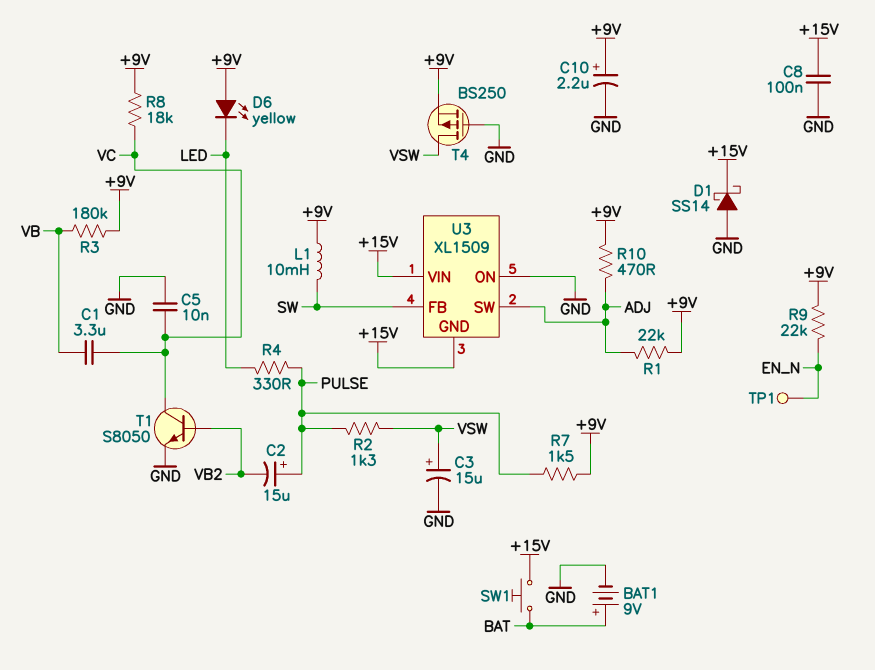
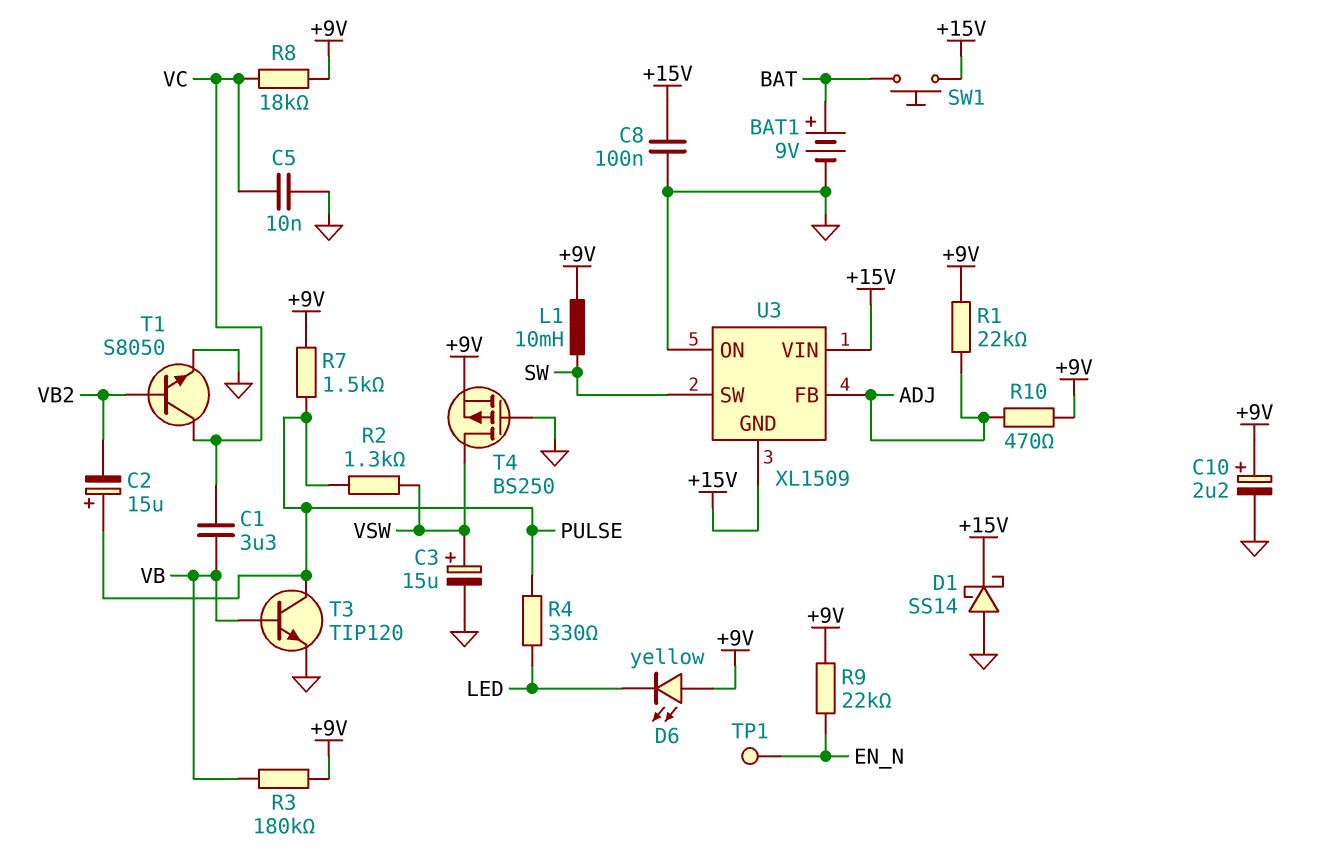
T3: none -> NPN TIP120 (B VB, C PULSE, E GND)
U3 pin FB: SW -> ADJ
U3 pin SW: ADJ -> SW

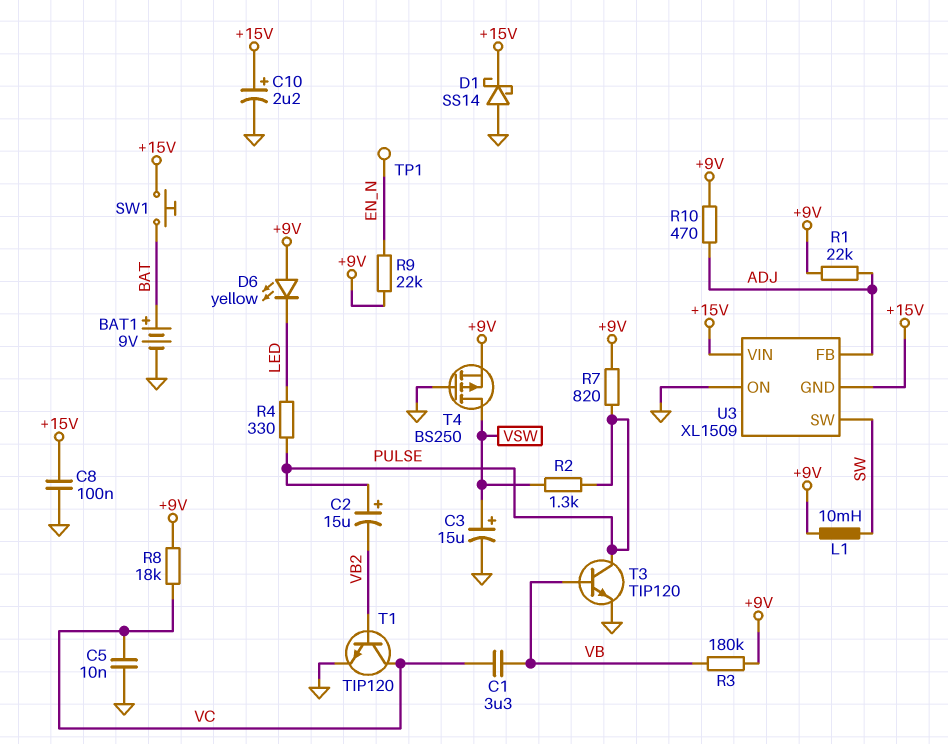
C10: 2.2uF (plus +9V, minus GND) -> 2.2uF (plus +15V, minus GND)
R7: 1.5k (+9V, PULSE) -> 820 (+9V, PULSE)
T1: NPN S8050 (B VB2, C VC, E GND) -> NPN TIP120 (B VB2, C VC, E GND)

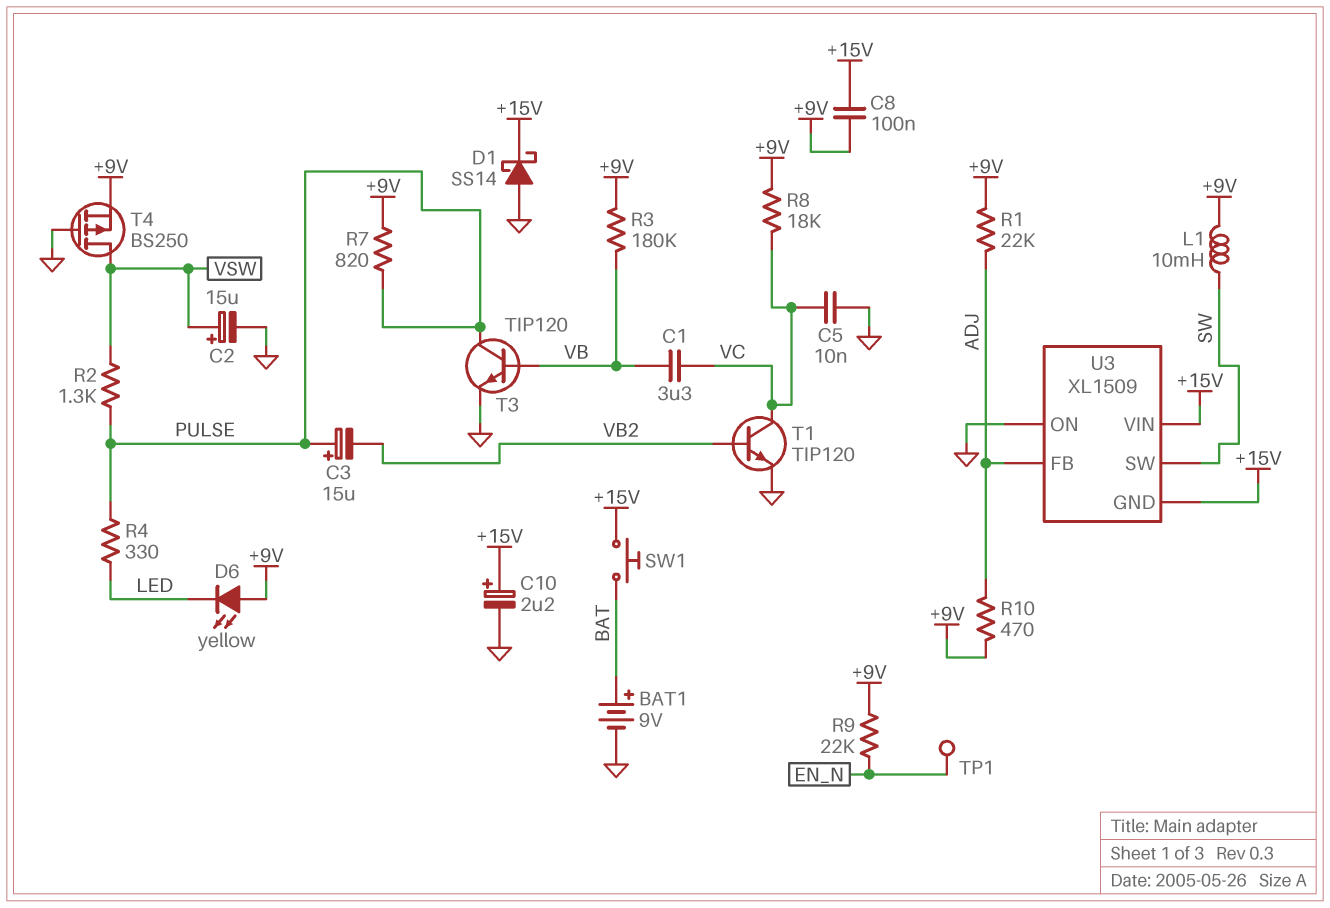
C2: 15uF (plus PULSE, minus VB2) -> 15uF (plus VSW, minus GND)
C3: 15uF (plus VSW, minus GND) -> 15uF (plus PULSE, minus VB2)
C8: 100nF (+15V, GND) -> 100nF (+9V, +15V)

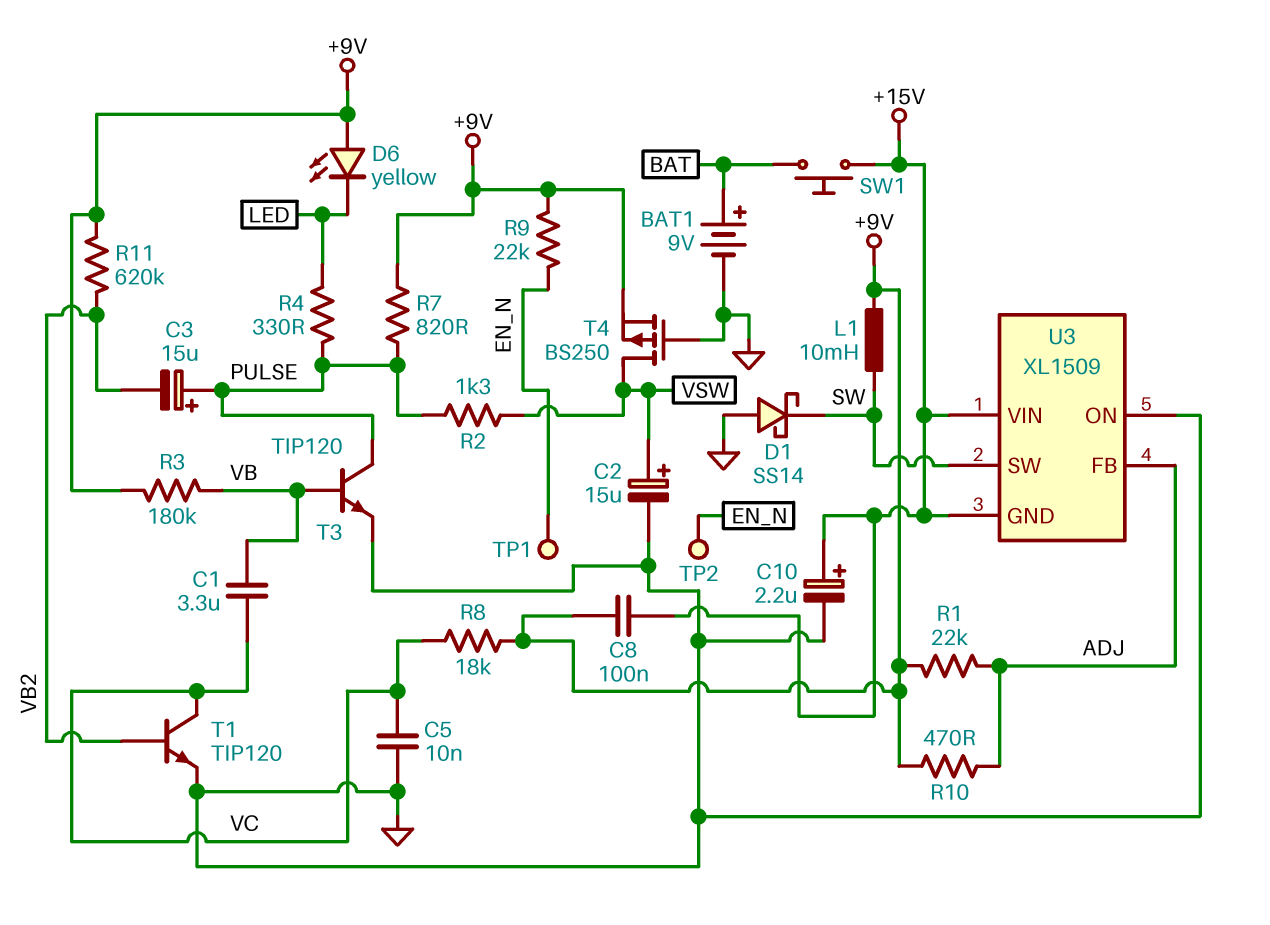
D1: schottky SS14 (A GND, K +15V) -> schottky SS14 (A GND, K SW)
R11: none -> 620k (+9V, VB2)
TP2: none -> test point (EN_N)

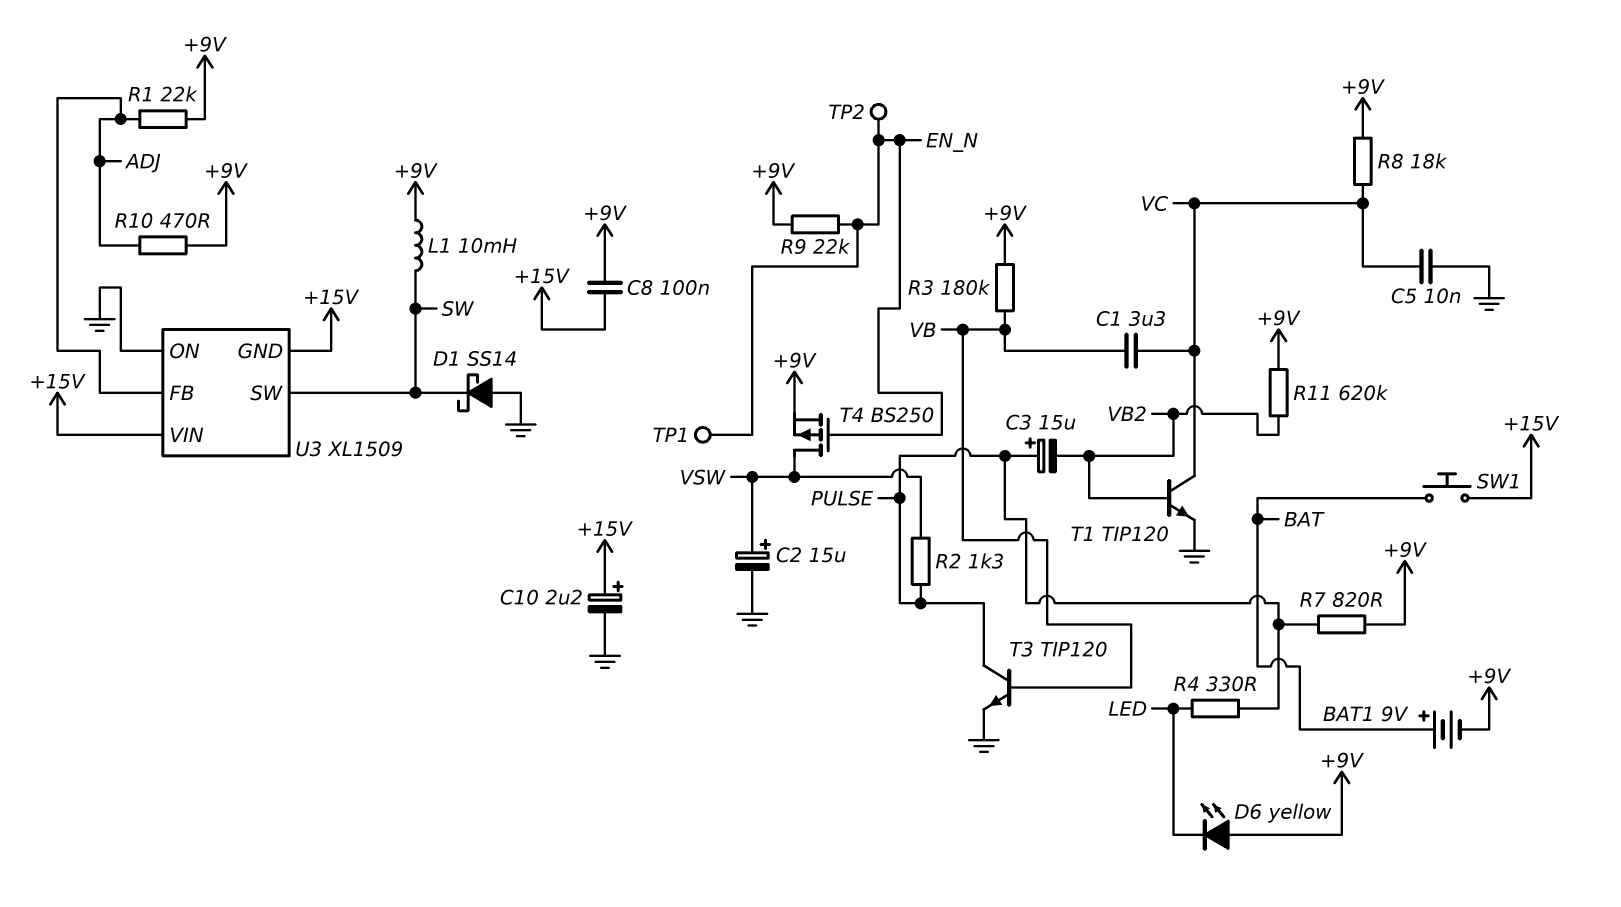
BAT1: 9V (plus BAT, minus GND) -> 9V (plus BAT, minus +9V)
T4: PMOS BS250 (G GND, D VSW, S +9V) -> PMOS BS250 (G EN_N, D VSW, S +9V)

